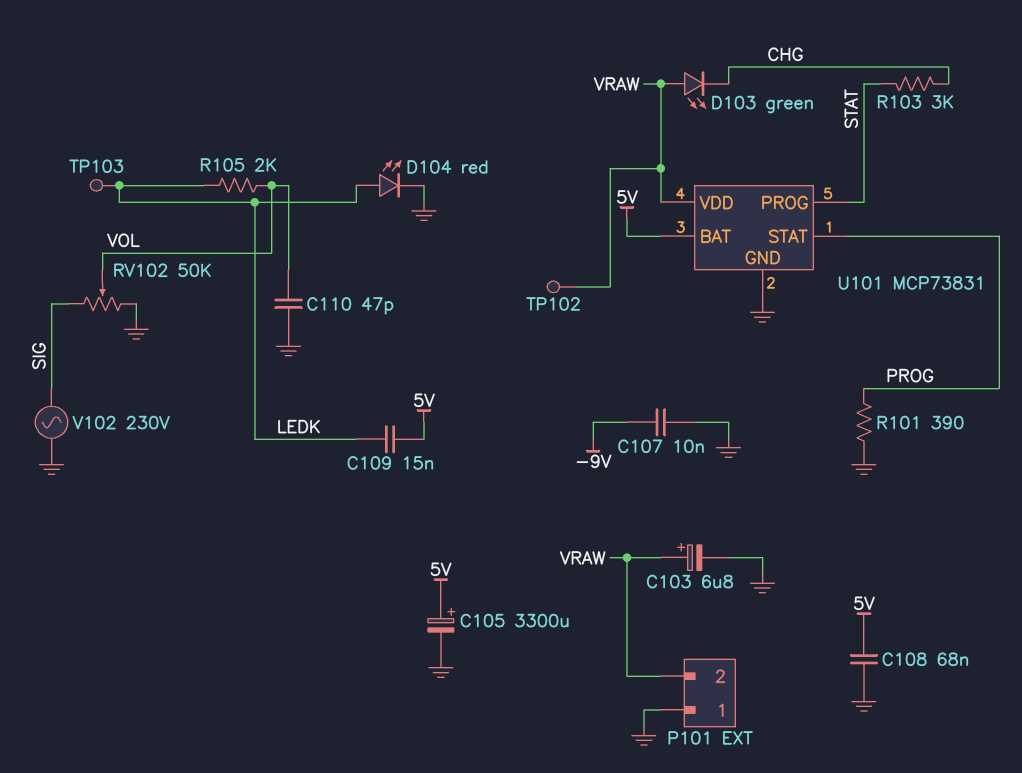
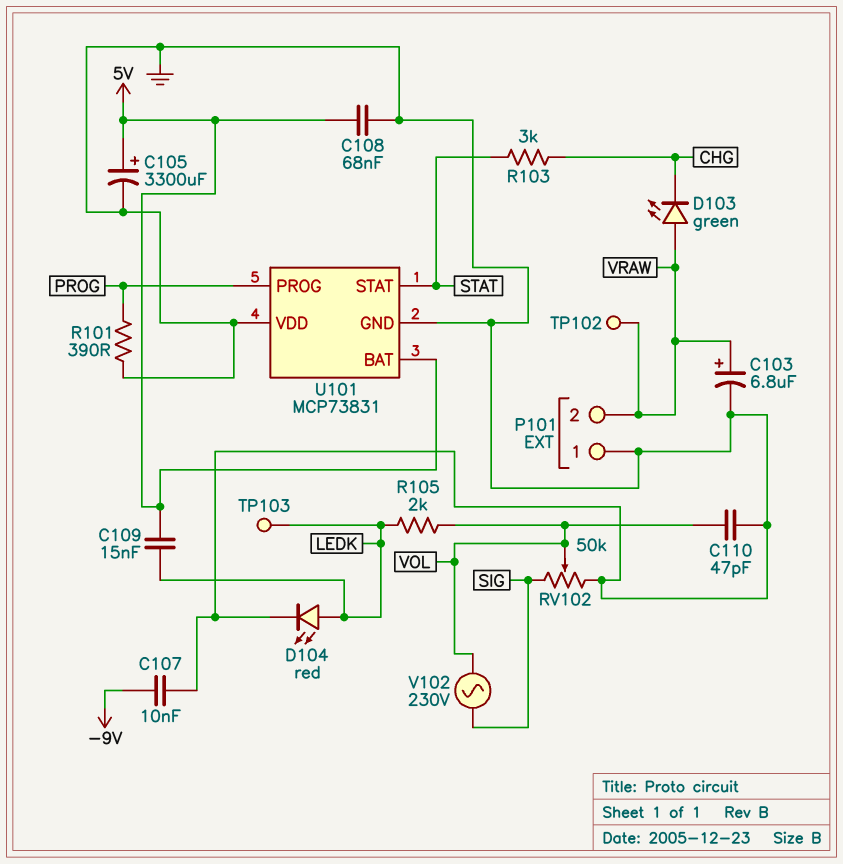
U101 pin PROG: STAT -> PROG
U101 pin STAT: PROG -> STAT
U101 pin VDD: VRAW -> GND
V102: AC 230V (GND, SIG) -> AC 230V (SIG, VOL)

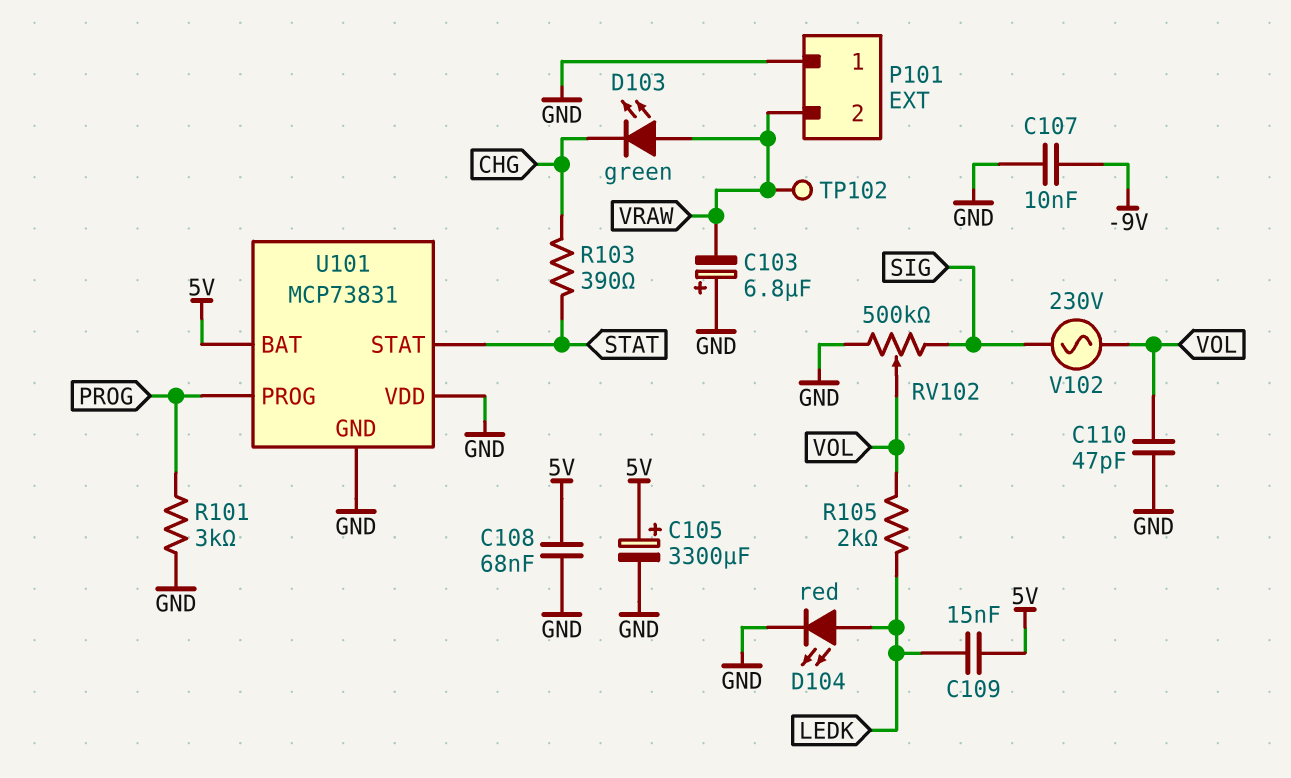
C103: 6.8uF (plus VRAW, minus GND) -> 6.8uF (plus GND, minus VRAW)
R101: 390 (GND, PROG) -> 3k (GND, PROG)
R103: 3k (CHG, STAT) -> 390 (CHG, STAT)
RV102: 50k (GND, SIG, wiper VOL) -> 500k (GND, SIG, wiper VOL)
TP103: test point (LEDK) -> none

